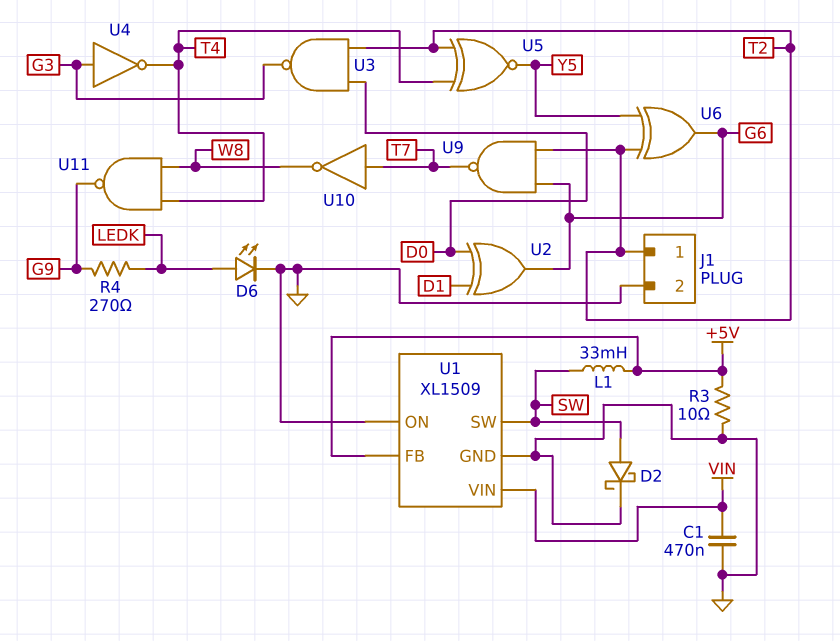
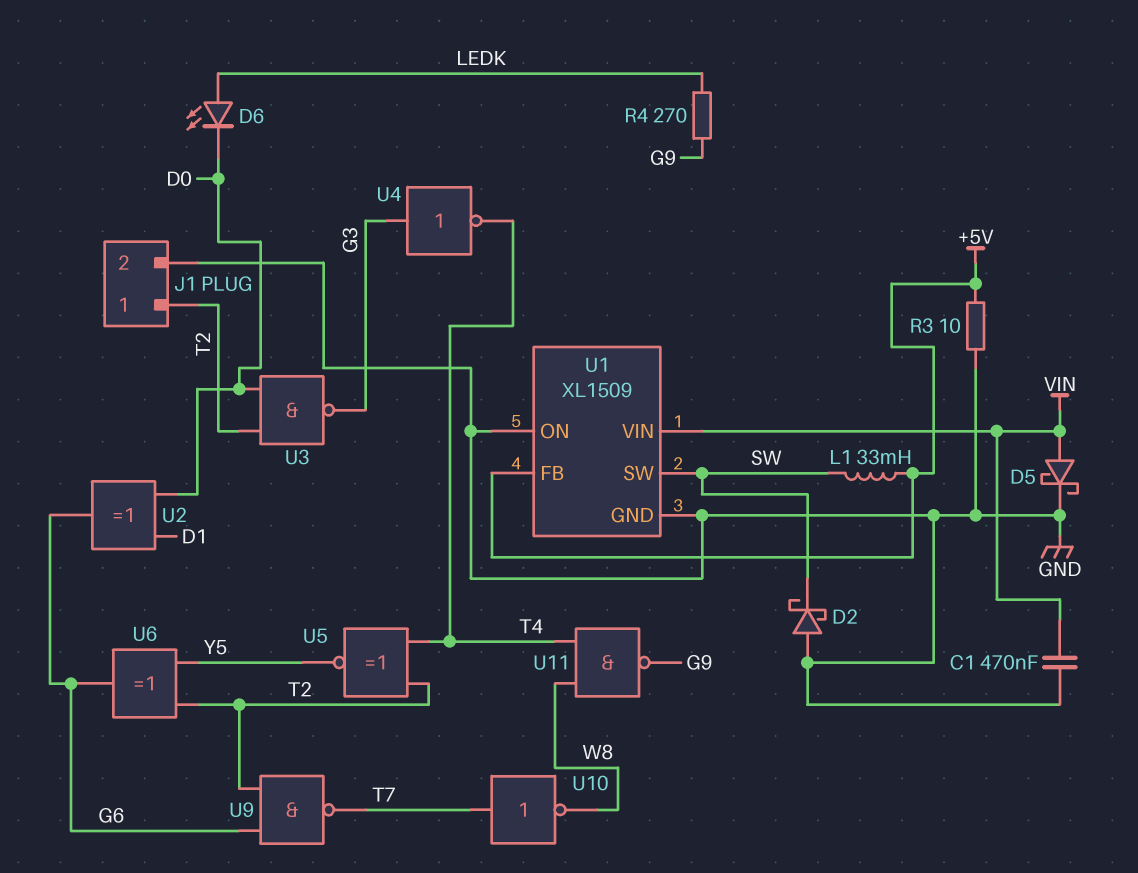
D2: schottky (A SW, K GND) -> schottky (A GND, K SW)
D5: none -> schottky (A VIN, K GND)
D6: LED (A LEDK, K GND) -> LED (A LEDK, K D0)

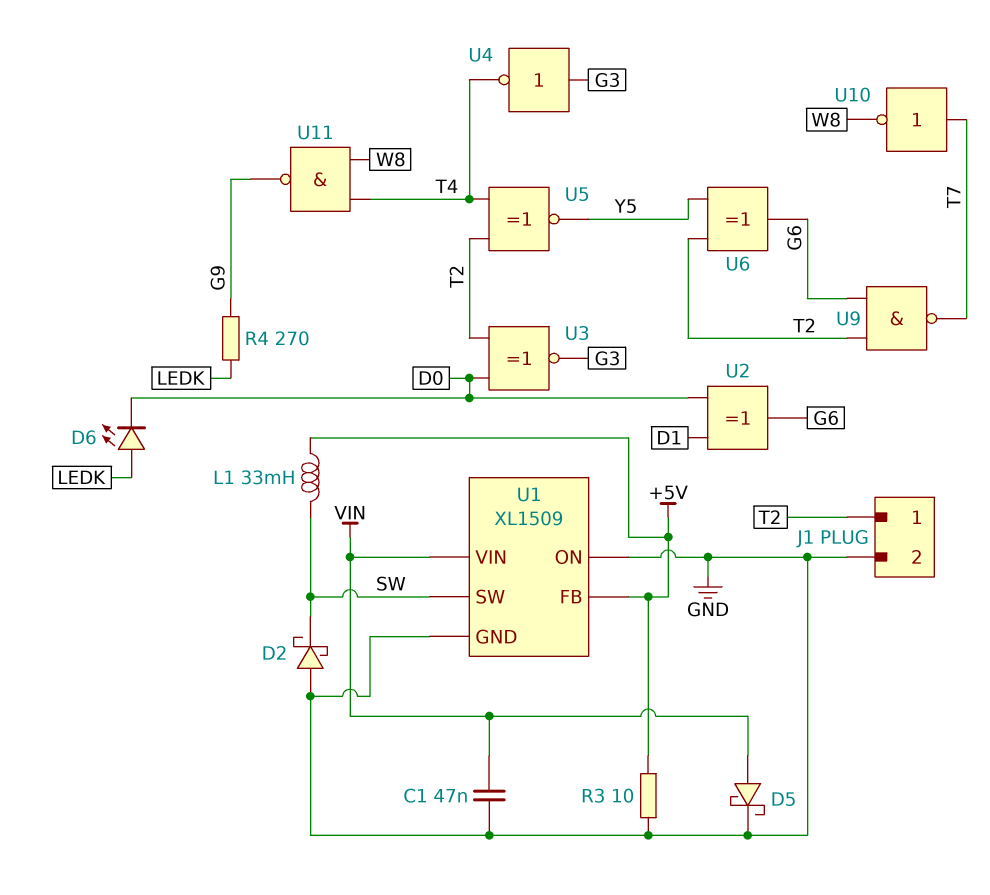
C1: 470nF (GND, VIN) -> 47nF (GND, VIN)
U3: NAND (in D0, in T2, out G3) -> XNOR (in D0, in T2, out G3)

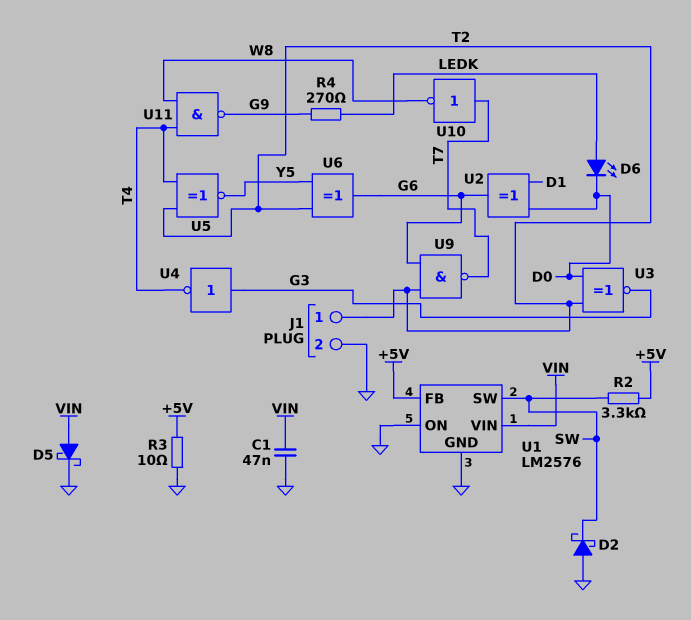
L1: 33mH (+5V, SW) -> none
R2: none -> 3.3k (+5V, SW)
U1: XL1509 -> LM2576

